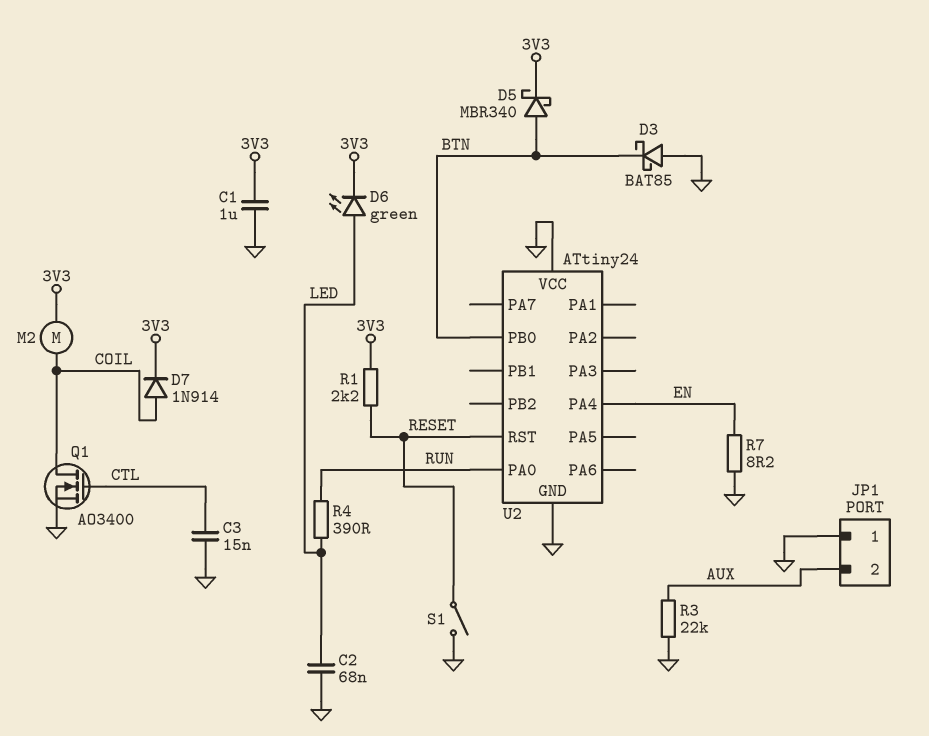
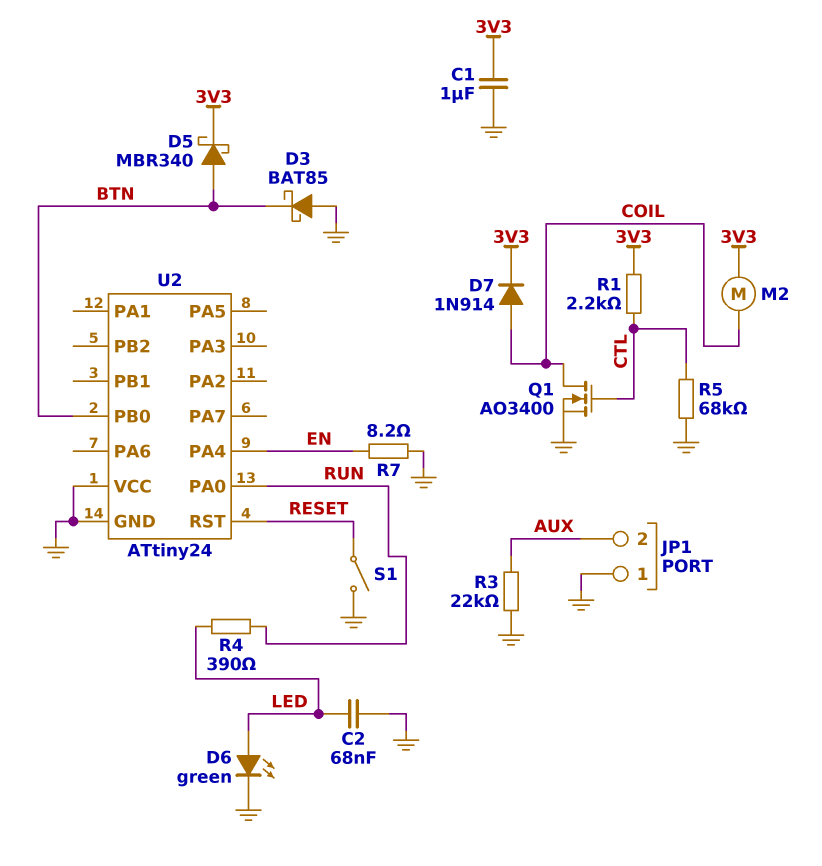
C3: 15nF (CTL, GND) -> none
D6: LED green (A LED, K 3V3) -> LED green (A LED, K GND)
R1: 2.2k (3V3, RESET) -> 2.2k (3V3, CTL)
R5: none -> 68k (CTL, GND)

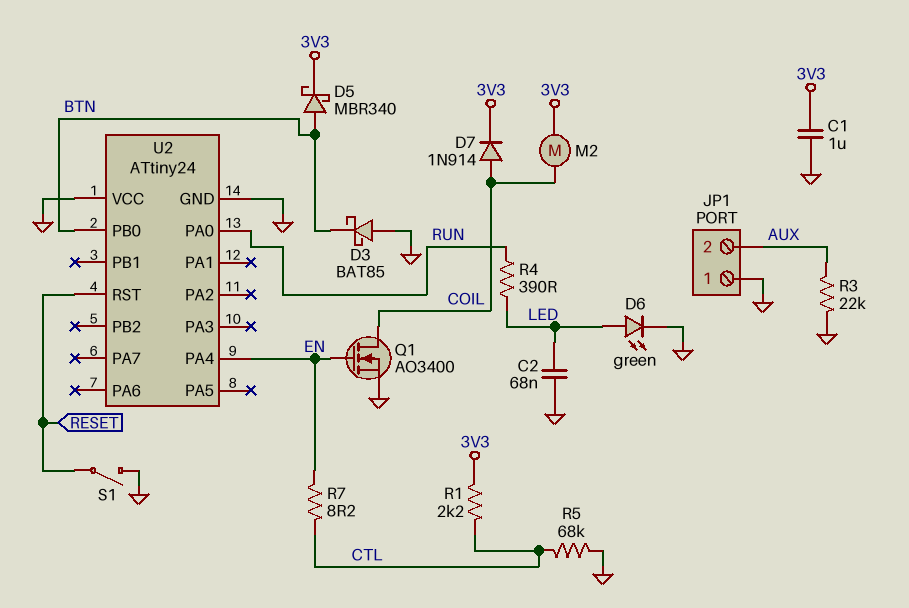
Q1: NMOS AO3400 (G CTL, D COIL, S GND) -> NMOS AO3400 (G EN, D COIL, S GND)
R7: 8.2 (EN, GND) -> 8.2 (CTL, EN)

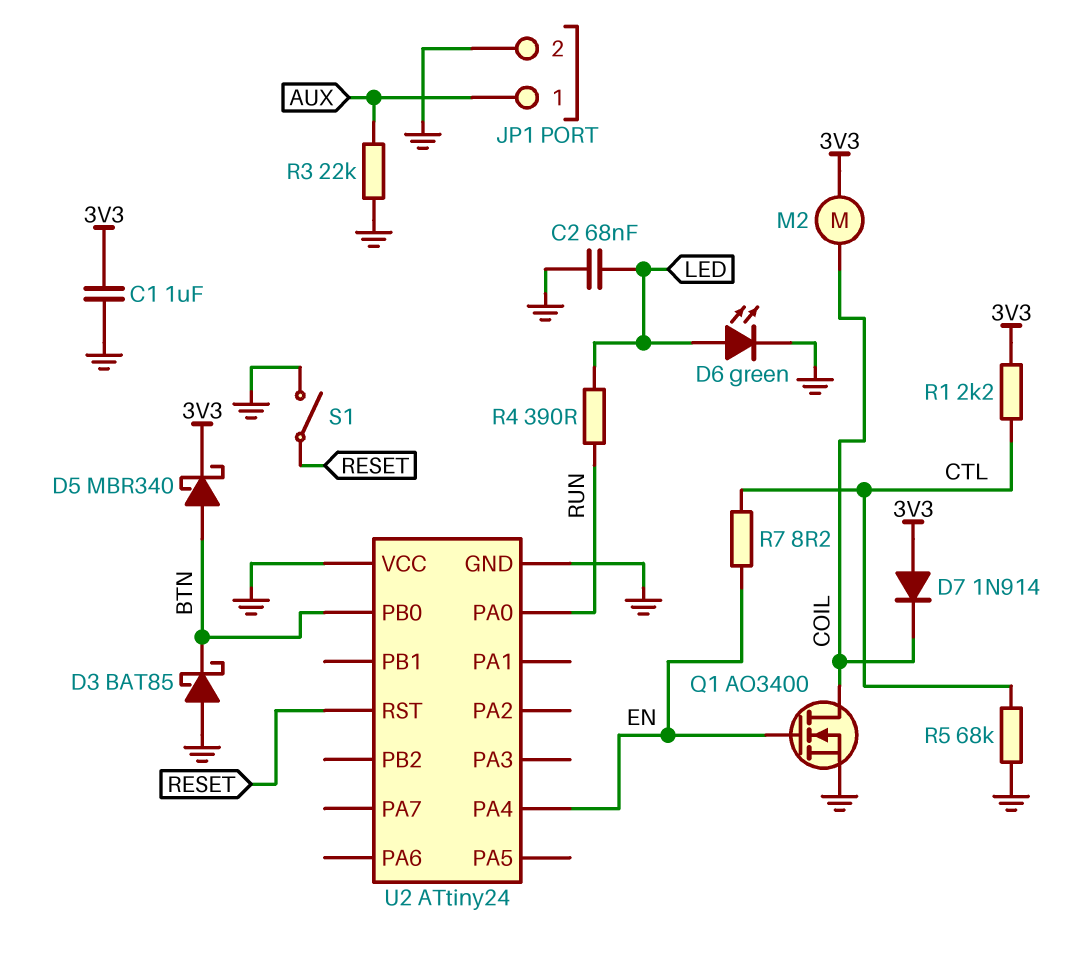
D7: diode 1N914 (A COIL, K 3V3) -> diode 1N914 (A 3V3, K COIL)
JP1 pin 1: GND -> AUX
JP1 pin 2: AUX -> GND

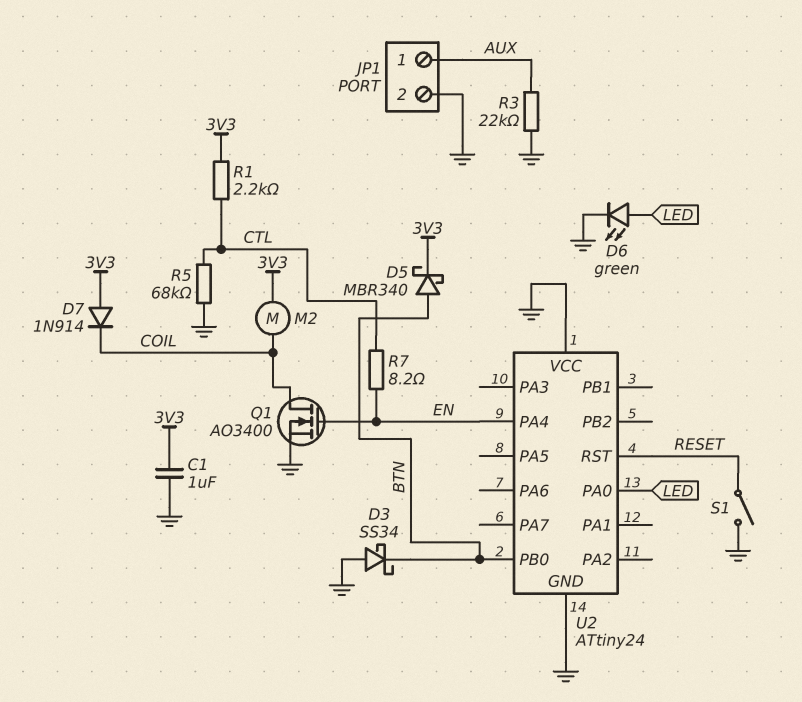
C2: 68nF (GND, LED) -> none
D3: schottky BAT85 (A GND, K BTN) -> schottky SS34 (A GND, K BTN)
R4: 390 (LED, RUN) -> none
U2 pin PA0: RUN -> LED

